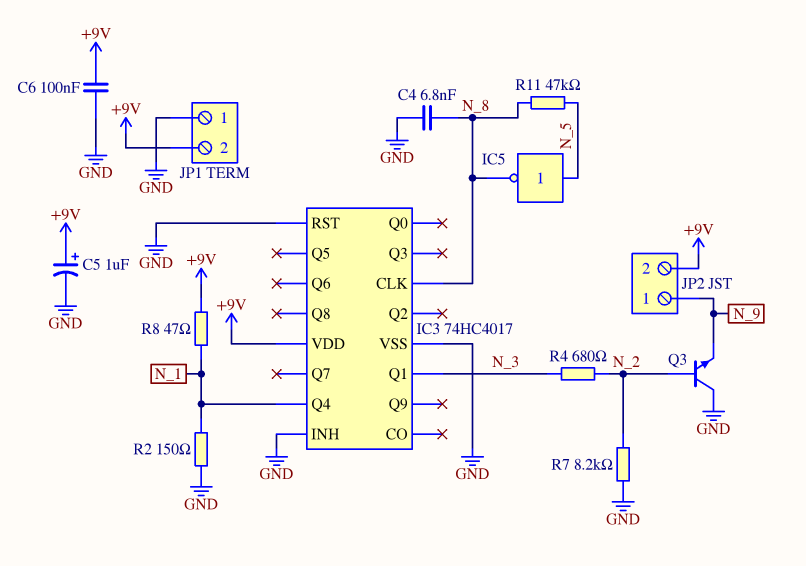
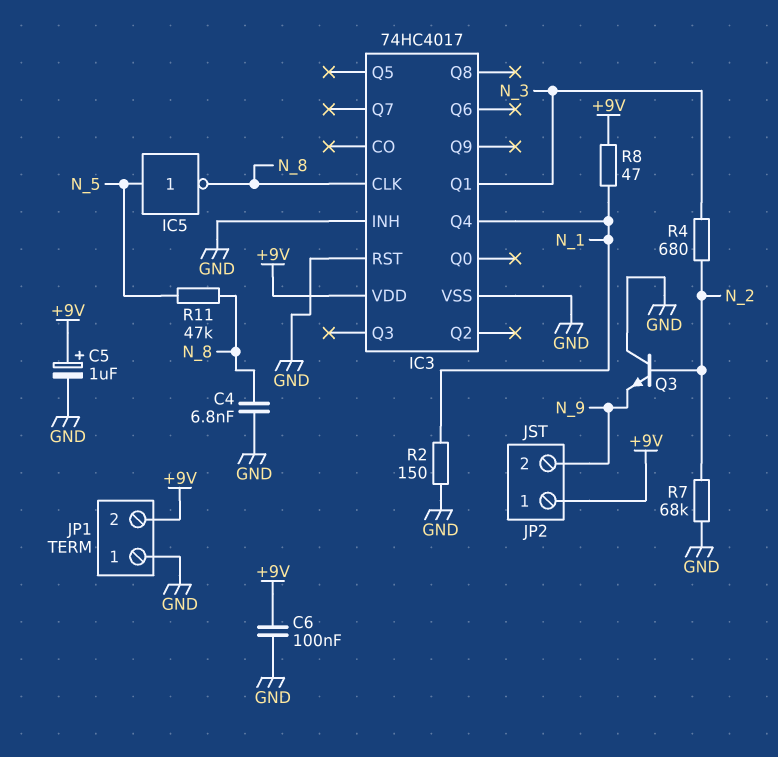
JP2 pin 1: N_9 -> +9V
JP2 pin 2: +9V -> N_9
R7: 8.2k (GND, N_2) -> 68k (GND, N_2)

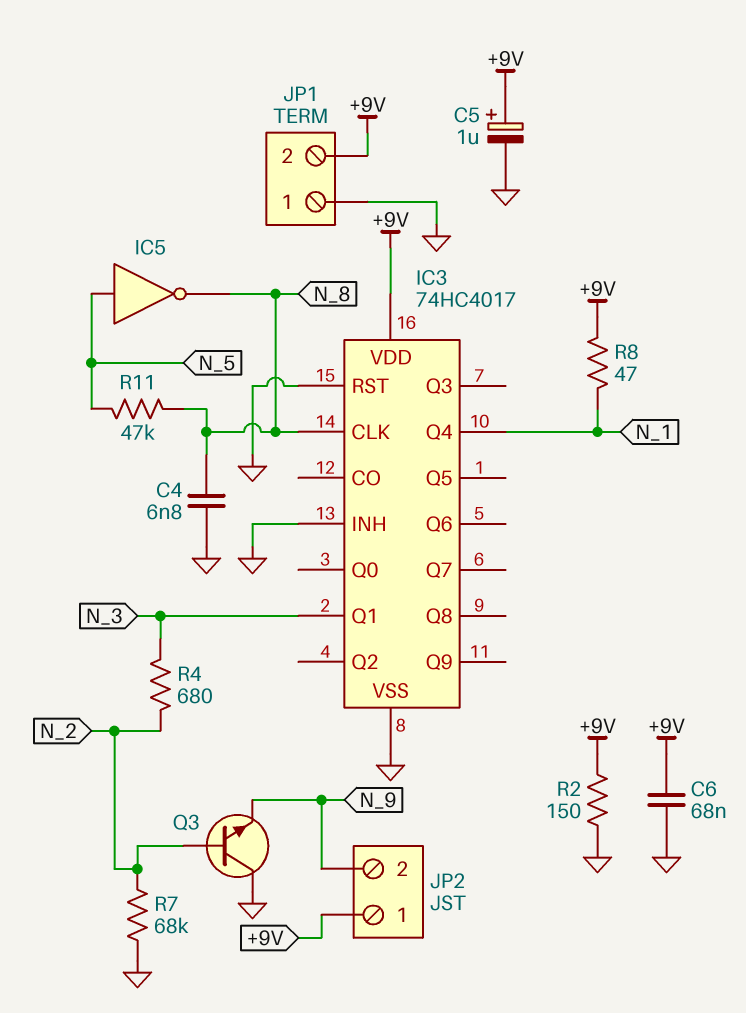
C6: 100nF (+9V, GND) -> 68nF (+9V, GND)
R2: 150 (GND, N_1) -> 150 (+9V, GND)

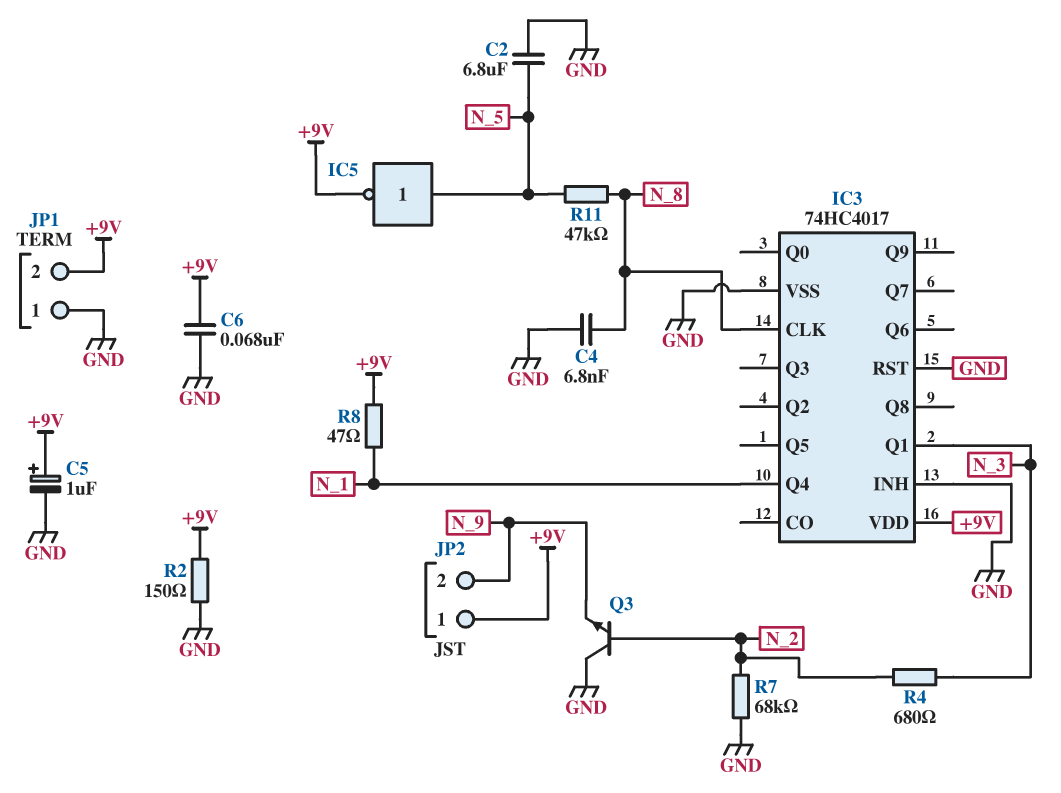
C2: none -> 6.8uF (GND, N_5)
IC5: NOT (in N_5, out N_8) -> NOT (in N_5, out +9V)

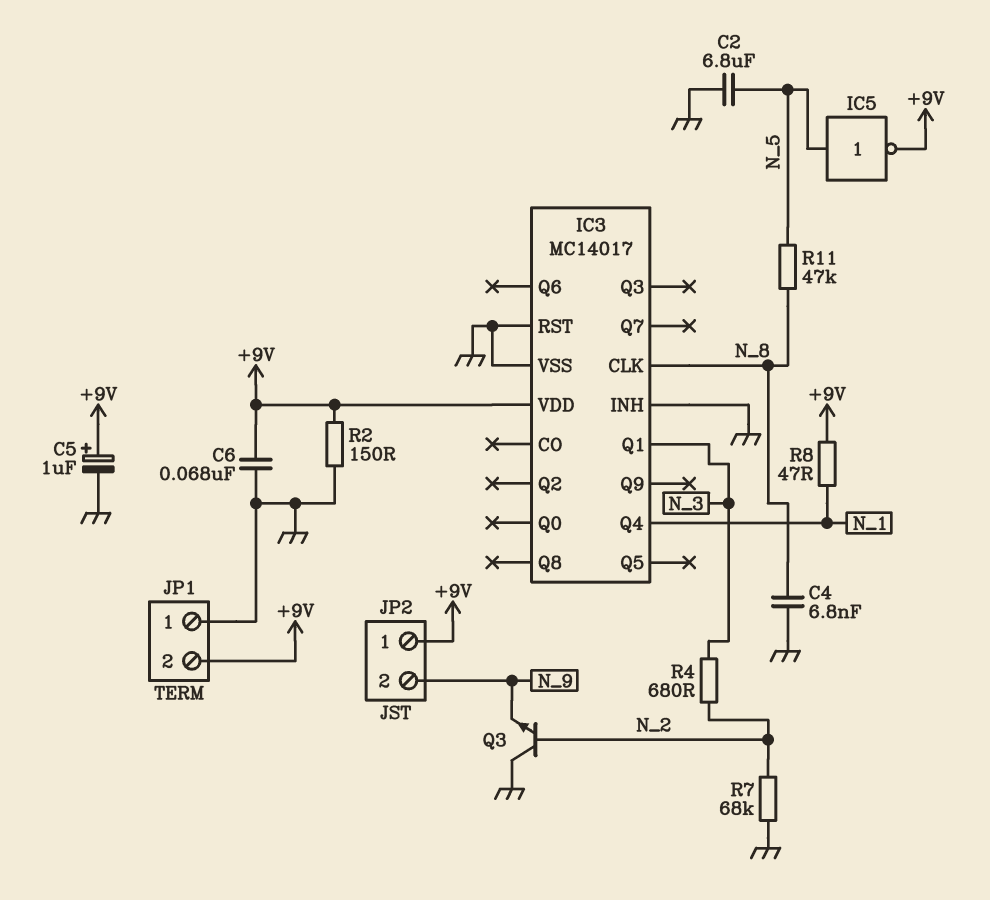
IC3: 74HC4017 -> MC14017

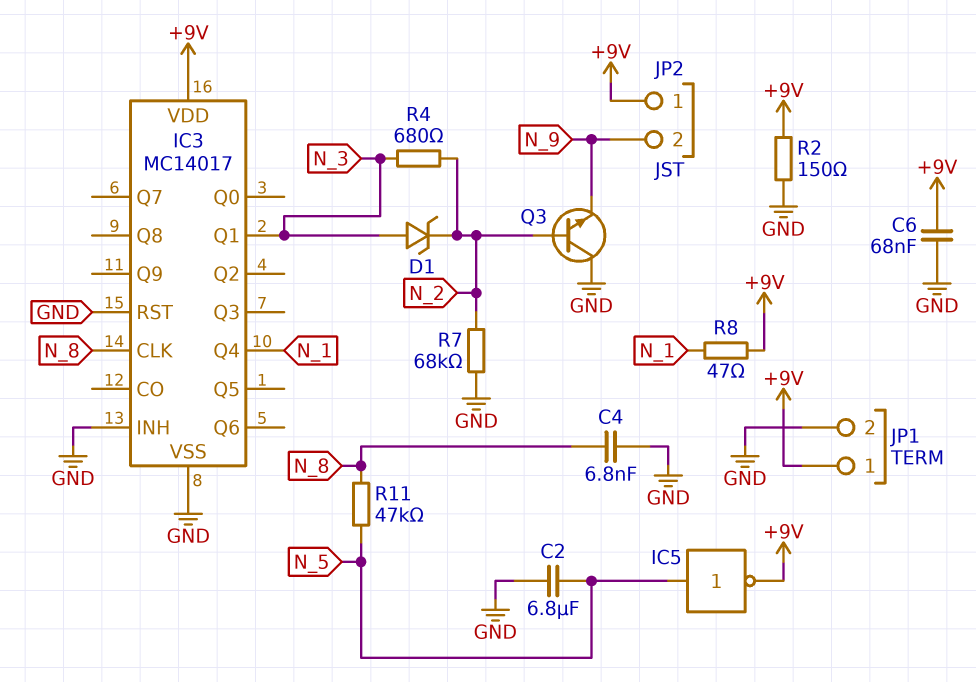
C5: 1uF (plus +9V, minus GND) -> none
D1: none -> zener (A N_3, K N_2)
JP1 pin 1: GND -> +9V
JP1 pin 2: +9V -> GND

